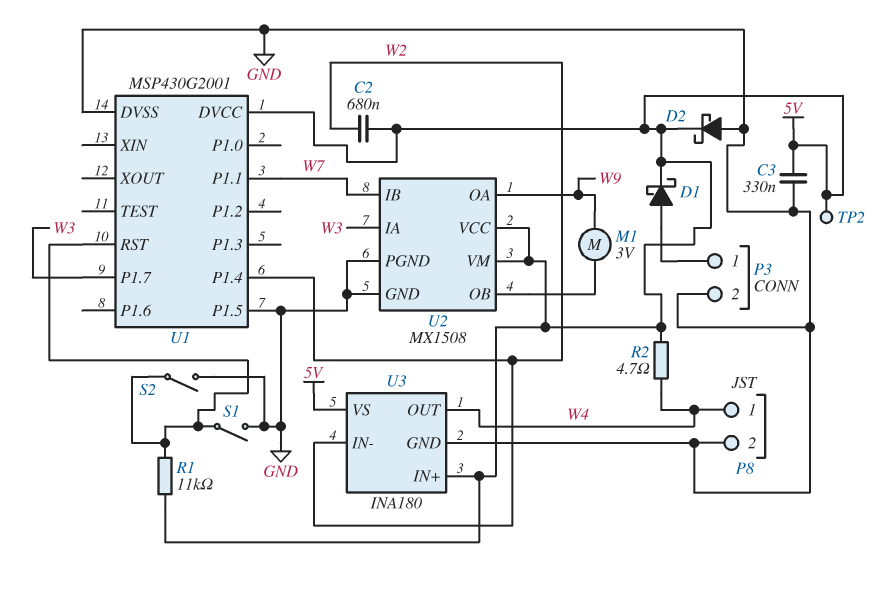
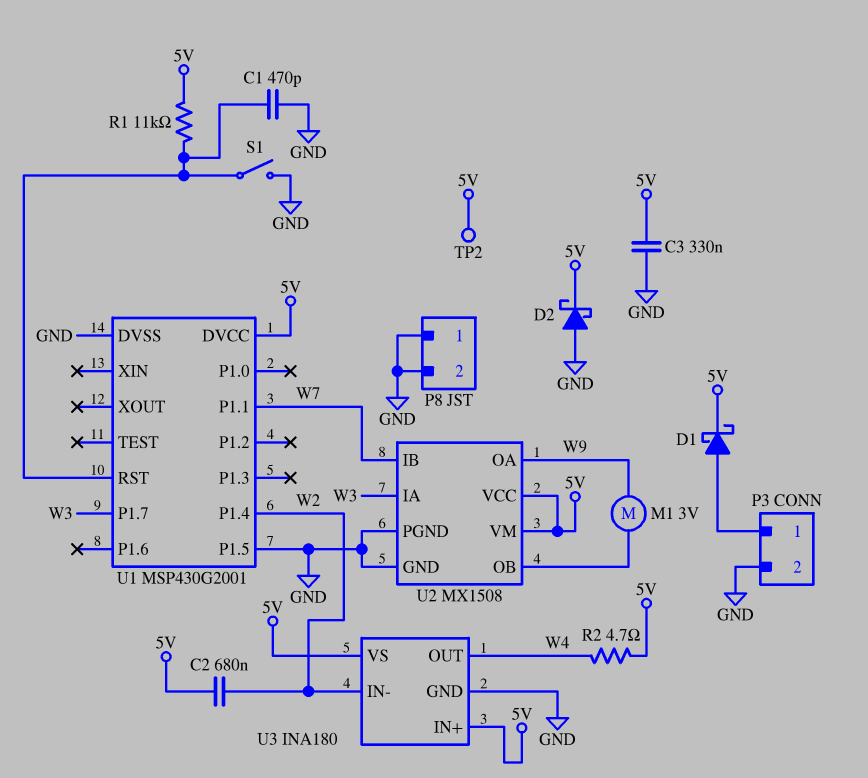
C1: none -> 470pF (GND, U1/RST)
P8 pin 1: W4 -> GND
S2: switch (GND, U1/RST) -> none

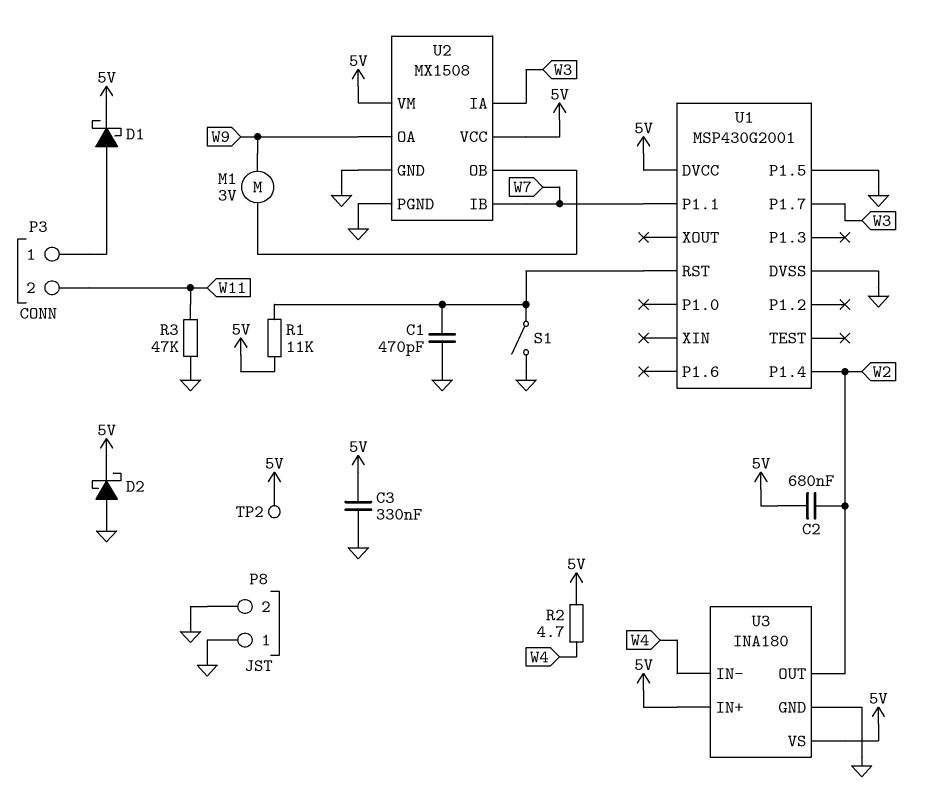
P3 pin 2: GND -> W11
R3: none -> 47k (GND, W11)
U3 pin IN-: W2 -> W4
U3 pin OUT: W4 -> W2

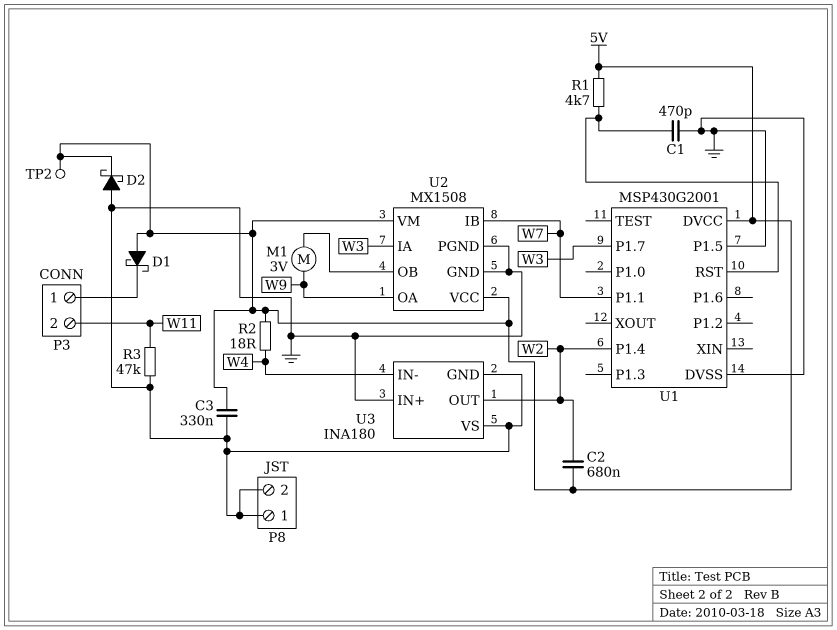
D1: schottky (A P3/1, K 5V) -> schottky (A 5V, K P3/1)
R1: 11k (5V, U1/RST) -> 4.7k (5V, U1/RST)
R2: 4.7 (5V, W4) -> 18 (5V, W4)
S1: switch (GND, U1/RST) -> none
U3 pin IN+: 5V -> GND
U3 pin VS: 5V -> GND

